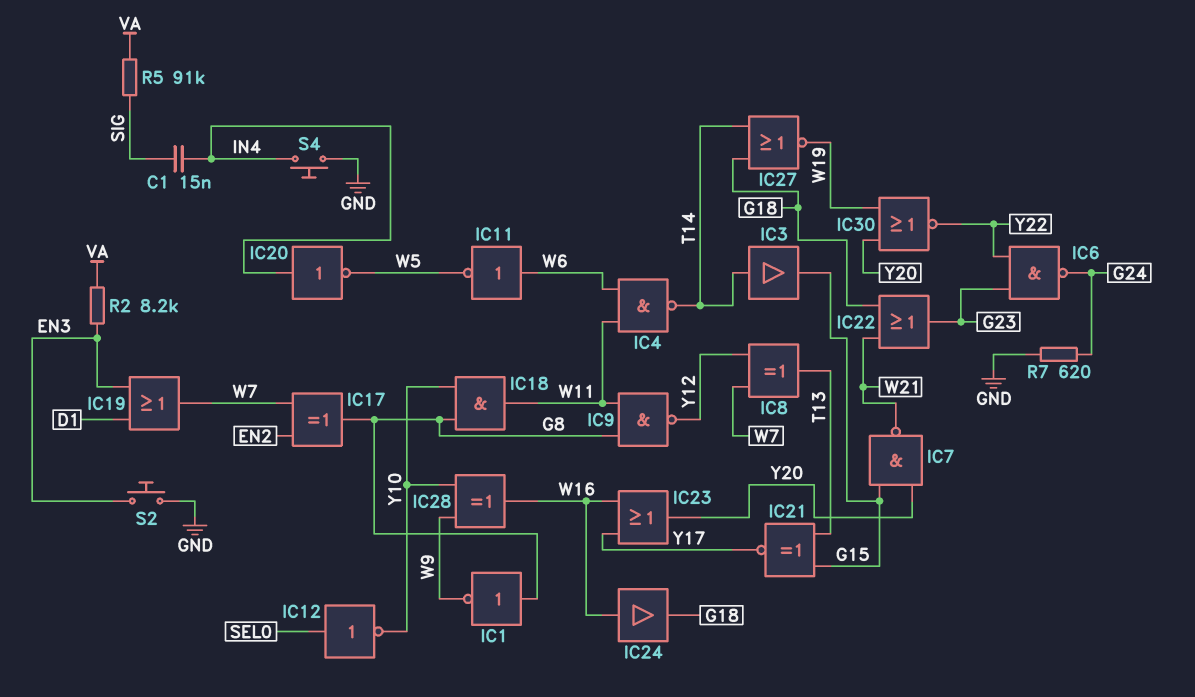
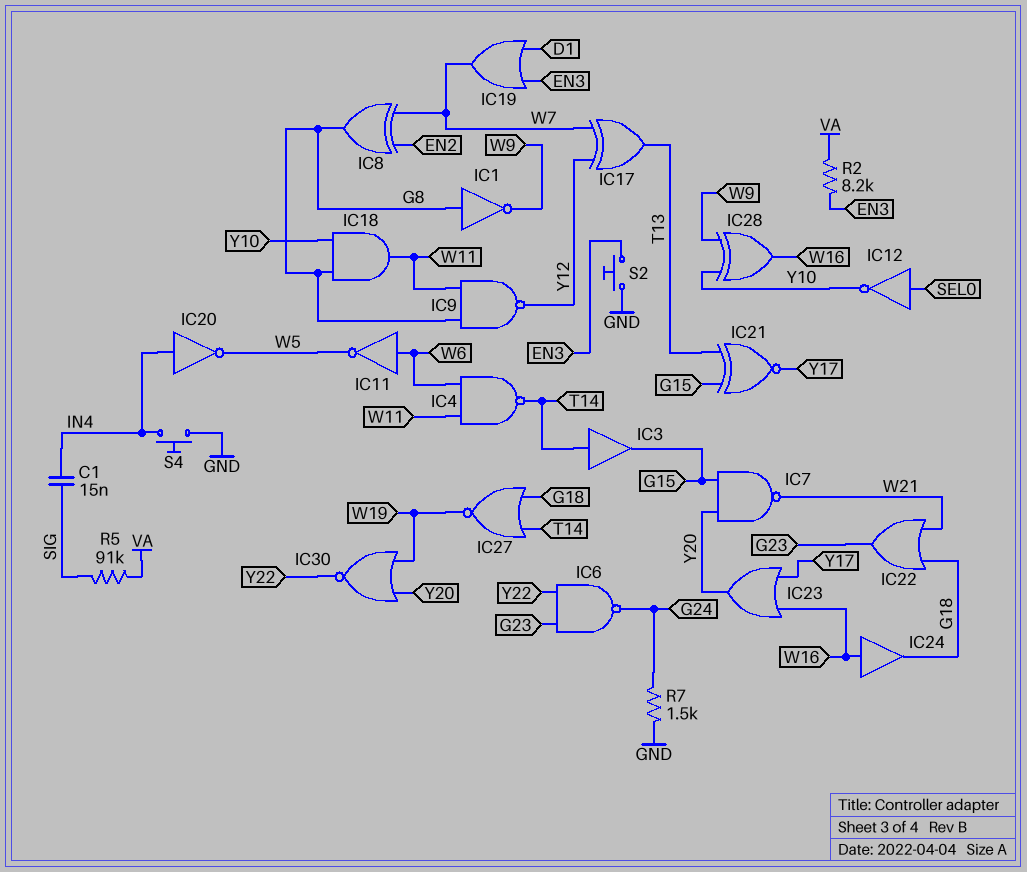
IC8: XOR (in W7, in Y12, out T13) -> XOR (in EN2, in W7, out G8)
IC17: XOR (in EN2, in W7, out G8) -> XOR (in W7, in Y12, out T13)
R7: 620 (G24, GND) -> 1.5k (G24, GND)

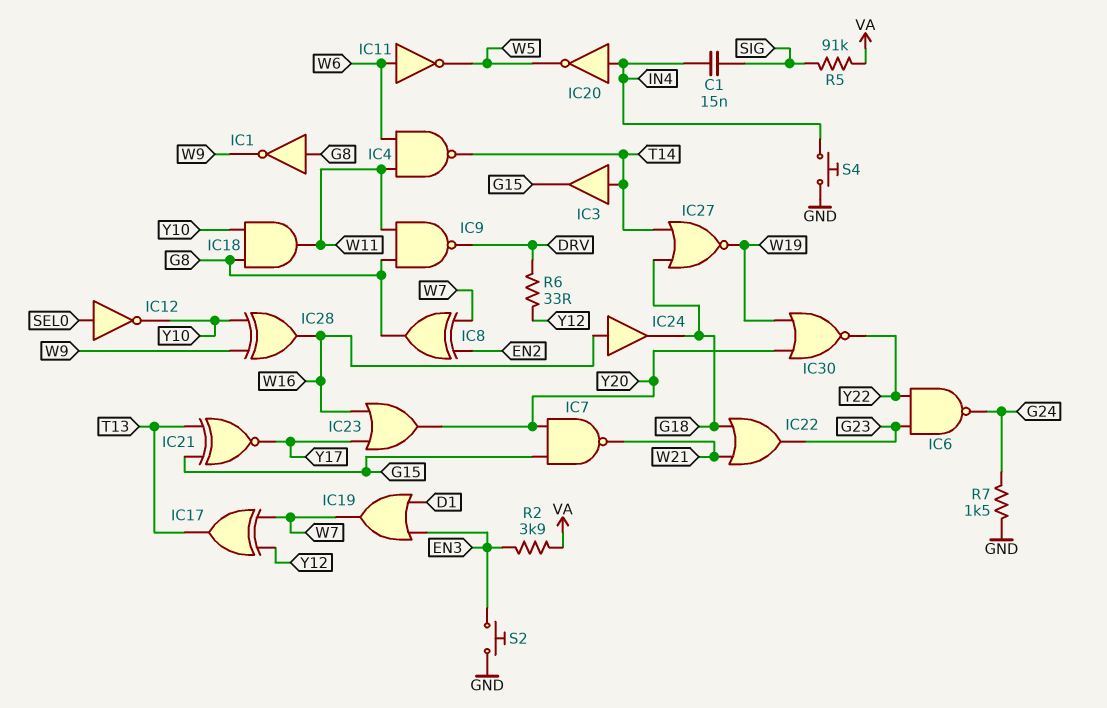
IC9: NAND (in G8, in W11, out Y12) -> NAND (in G8, in W11, out DRV)
R2: 8.2k (EN3, VA) -> 3.9k (EN3, VA)
R6: none -> 33 (DRV, Y12)

